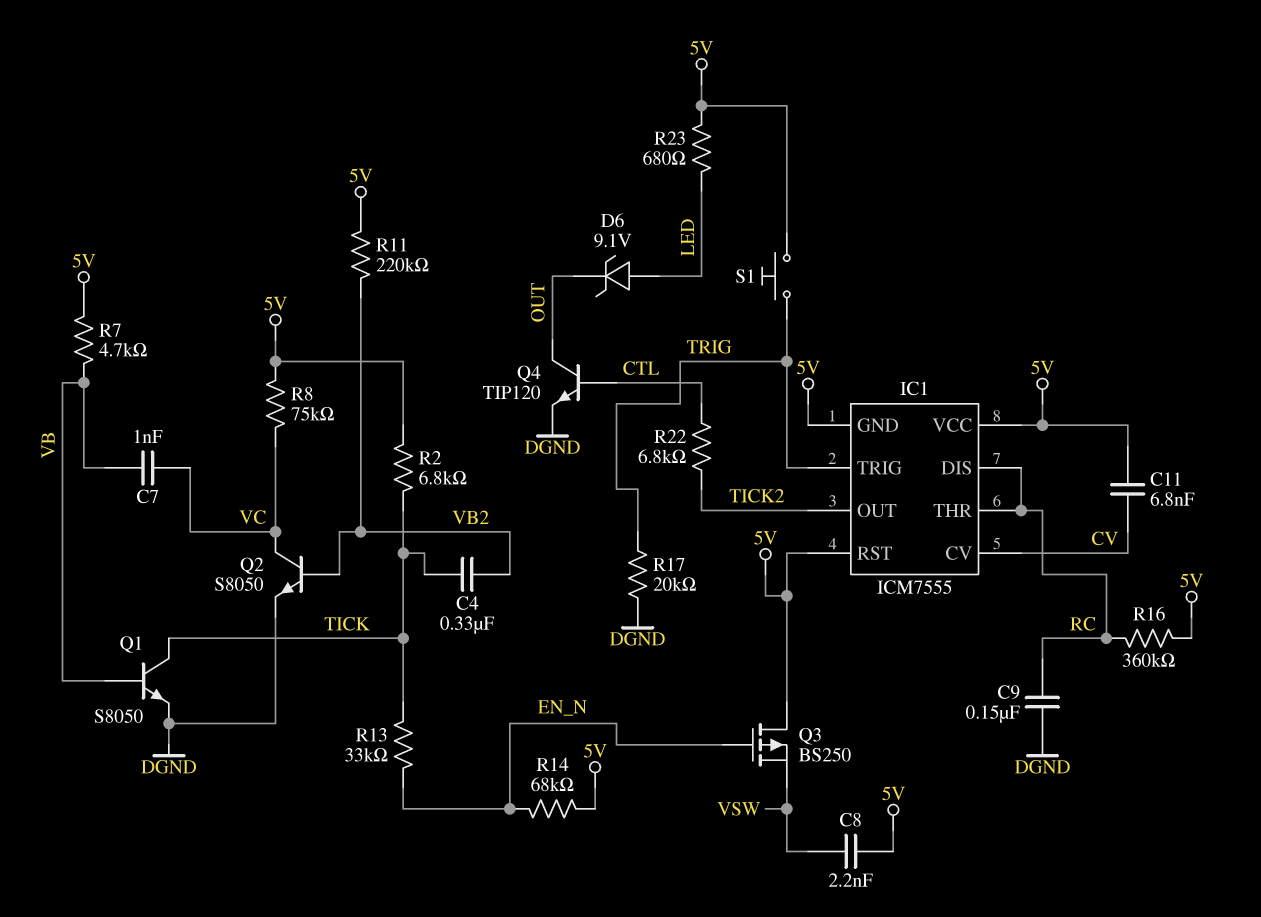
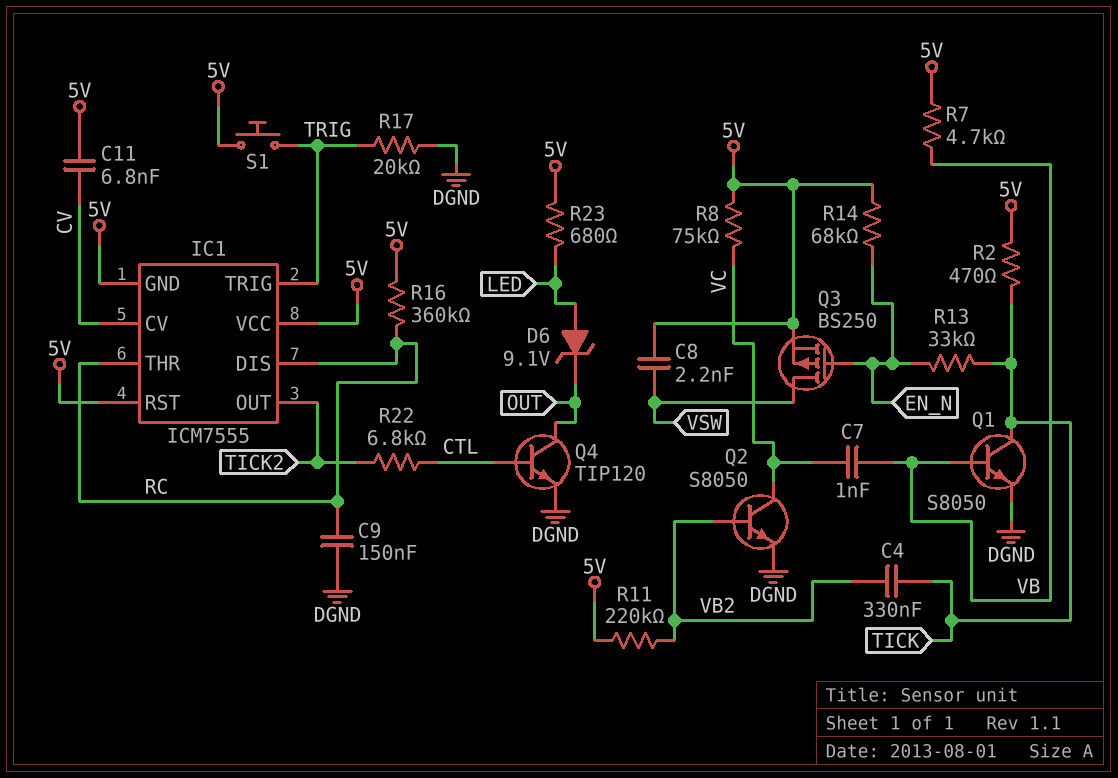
Q3: PMOS BS250 (G EN_N, D 5V, S VSW) -> PMOS BS250 (G EN_N, D VSW, S 5V)
R2: 6.8k (5V, TICK) -> 470 (5V, TICK)

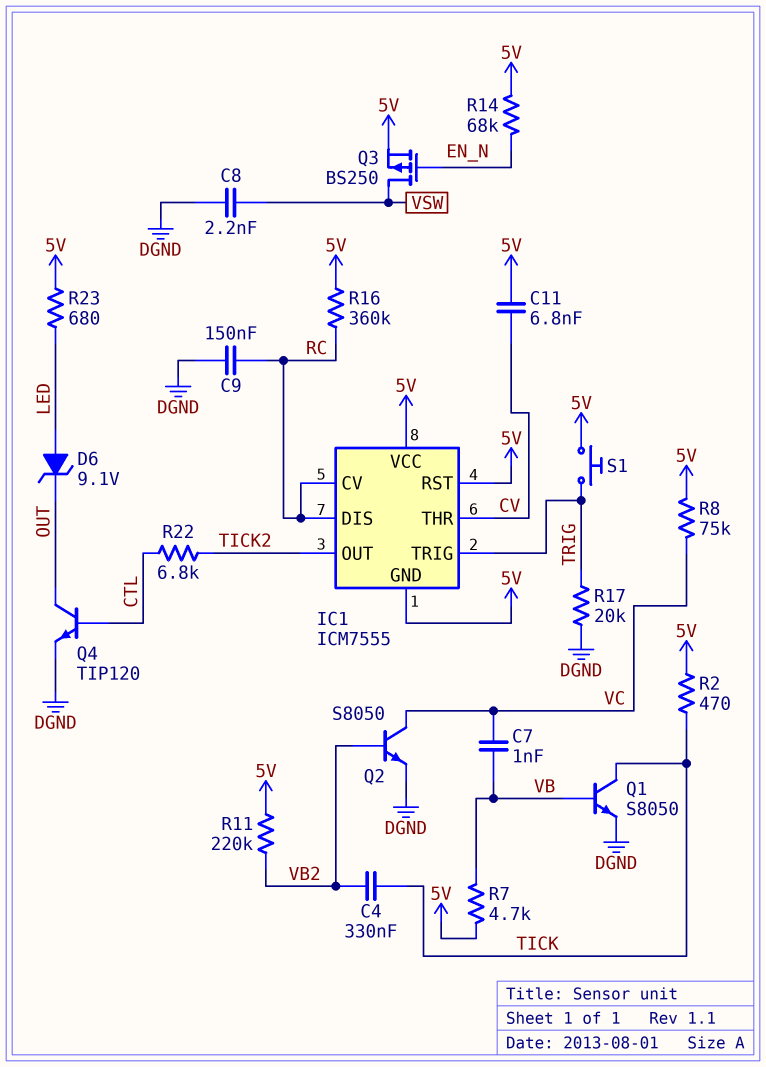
C8: 2.2nF (5V, VSW) -> 2.2nF (DGND, VSW)
IC1 pin CV: CV -> RC
IC1 pin THR: RC -> CV
R13: 33k (EN_N, TICK) -> none

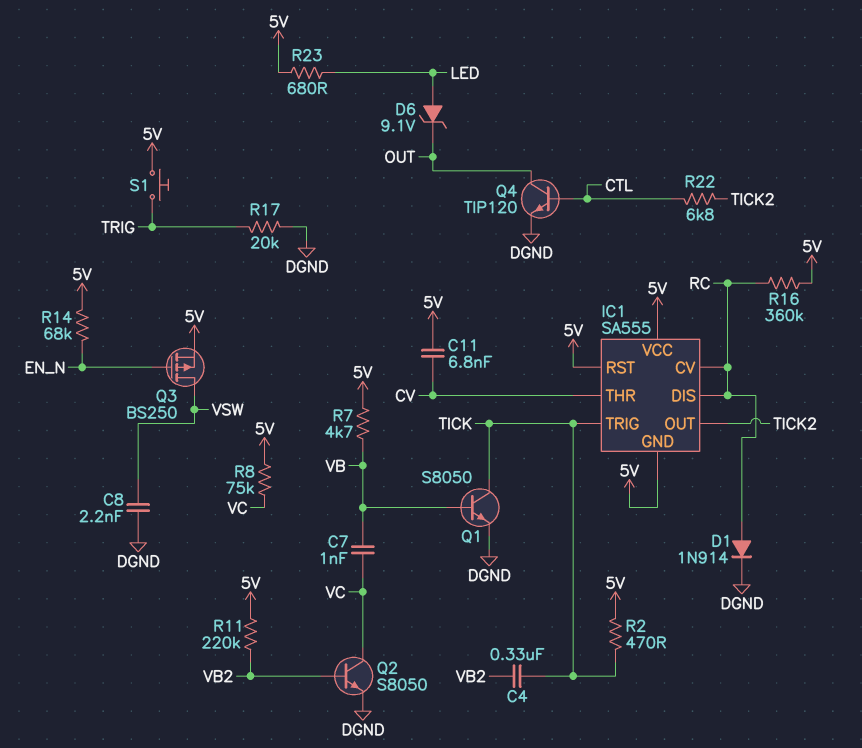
C9: 150nF (DGND, RC) -> none
D1: none -> diode 1N914 (A RC, K DGND)
IC1: ICM7555 -> SA555
IC1 pin TRIG: TRIG -> TICK

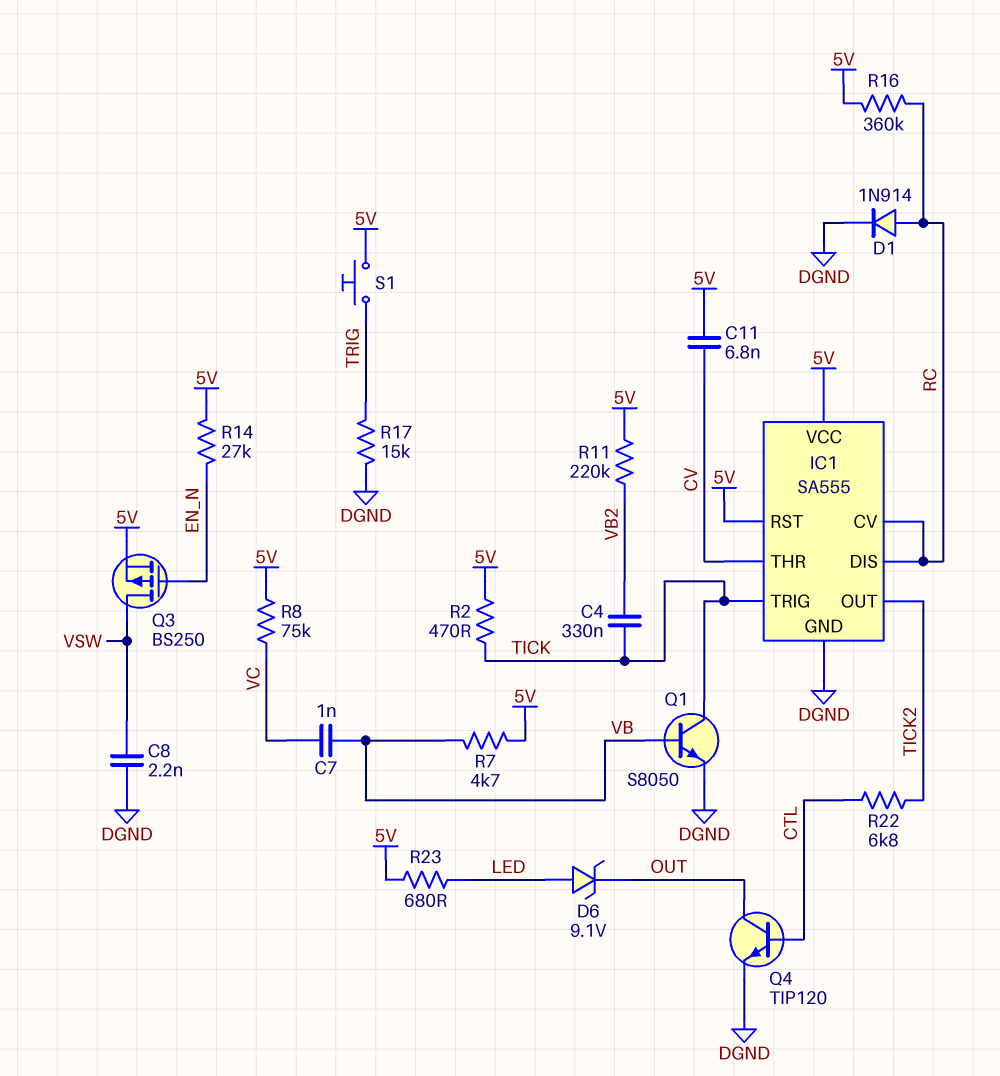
IC1 pin GND: 5V -> DGND
Q2: NPN S8050 (B VB2, C VC, E DGND) -> none
R14: 68k (5V, EN_N) -> 27k (5V, EN_N)
R17: 20k (DGND, TRIG) -> 15k (DGND, TRIG)

